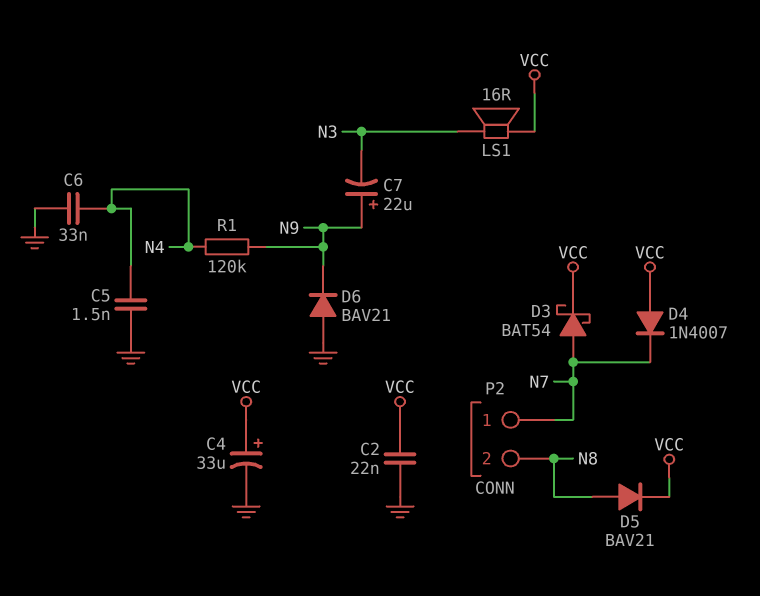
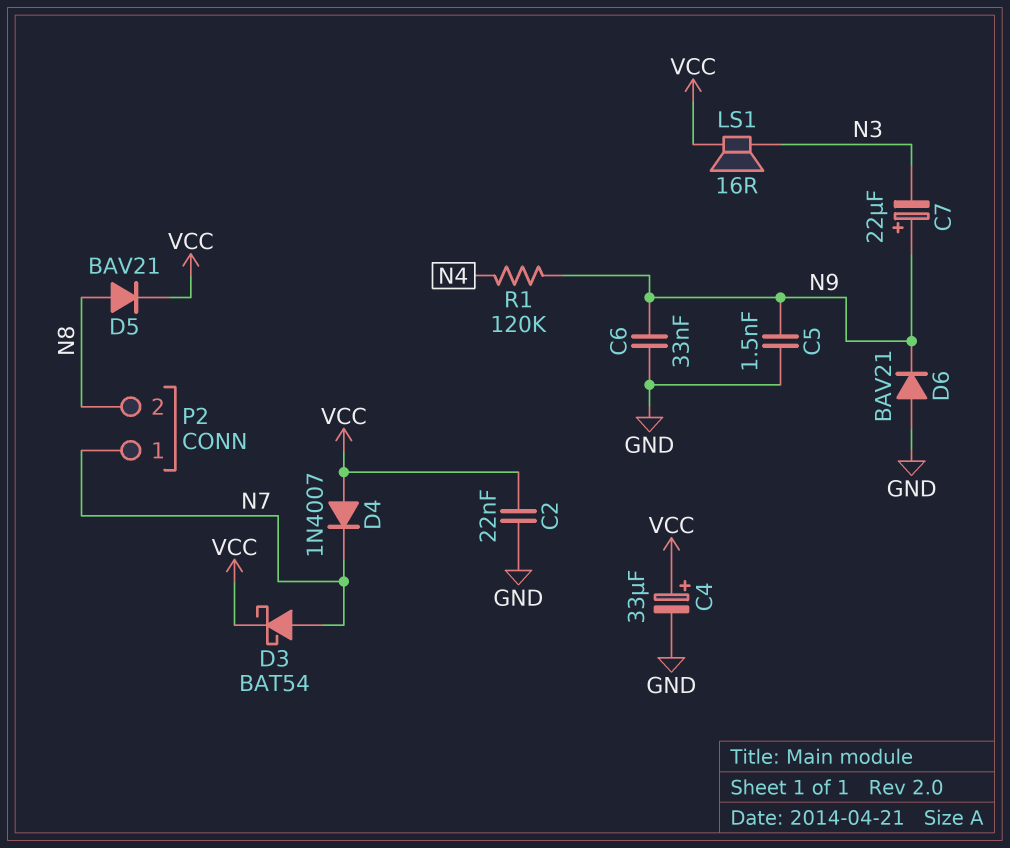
C5: 1.5nF (GND, N4) -> 1.5nF (GND, N9)
C6: 33nF (GND, N4) -> 33nF (GND, N9)

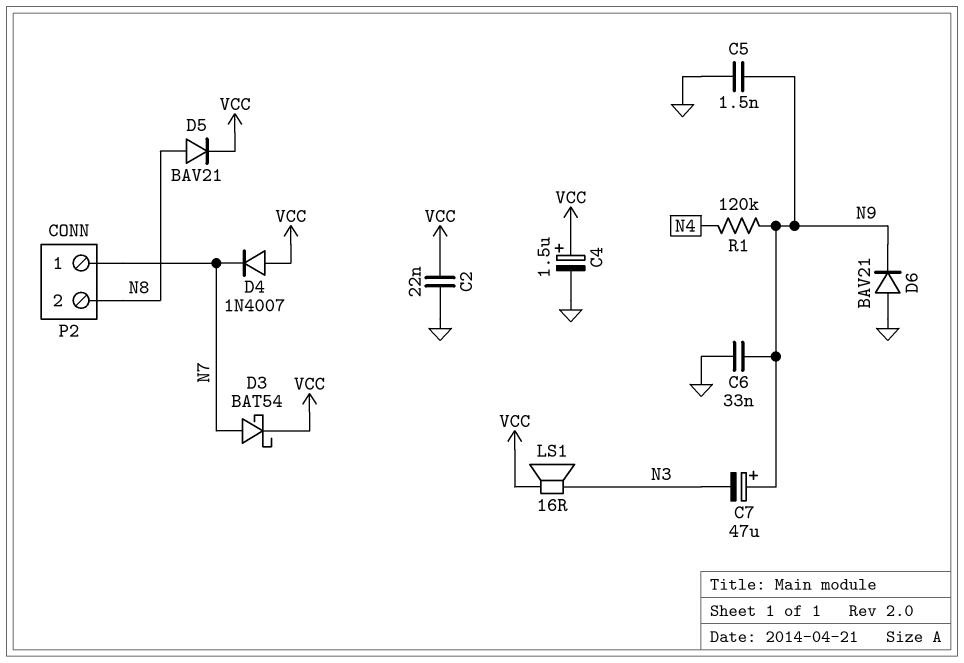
C4: 33uF (plus VCC, minus GND) -> 1.5uF (plus VCC, minus GND)
C7: 22uF (plus N9, minus N3) -> 47uF (plus N9, minus N3)

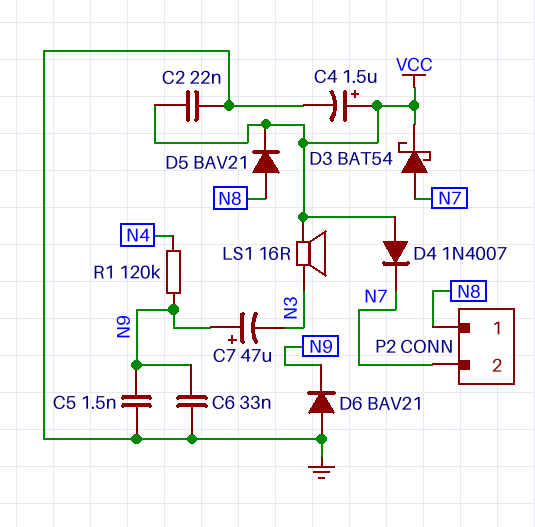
P2 pin 1: N7 -> N8
P2 pin 2: N8 -> N7

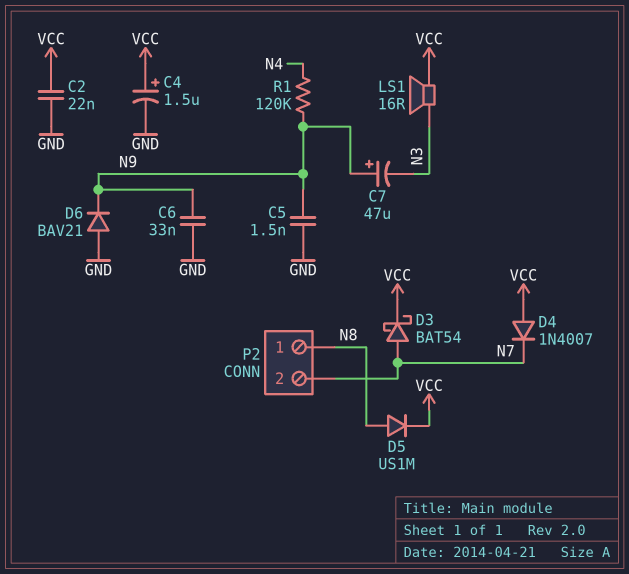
D5: diode BAV21 (A N8, K VCC) -> diode US1M (A N8, K VCC)

